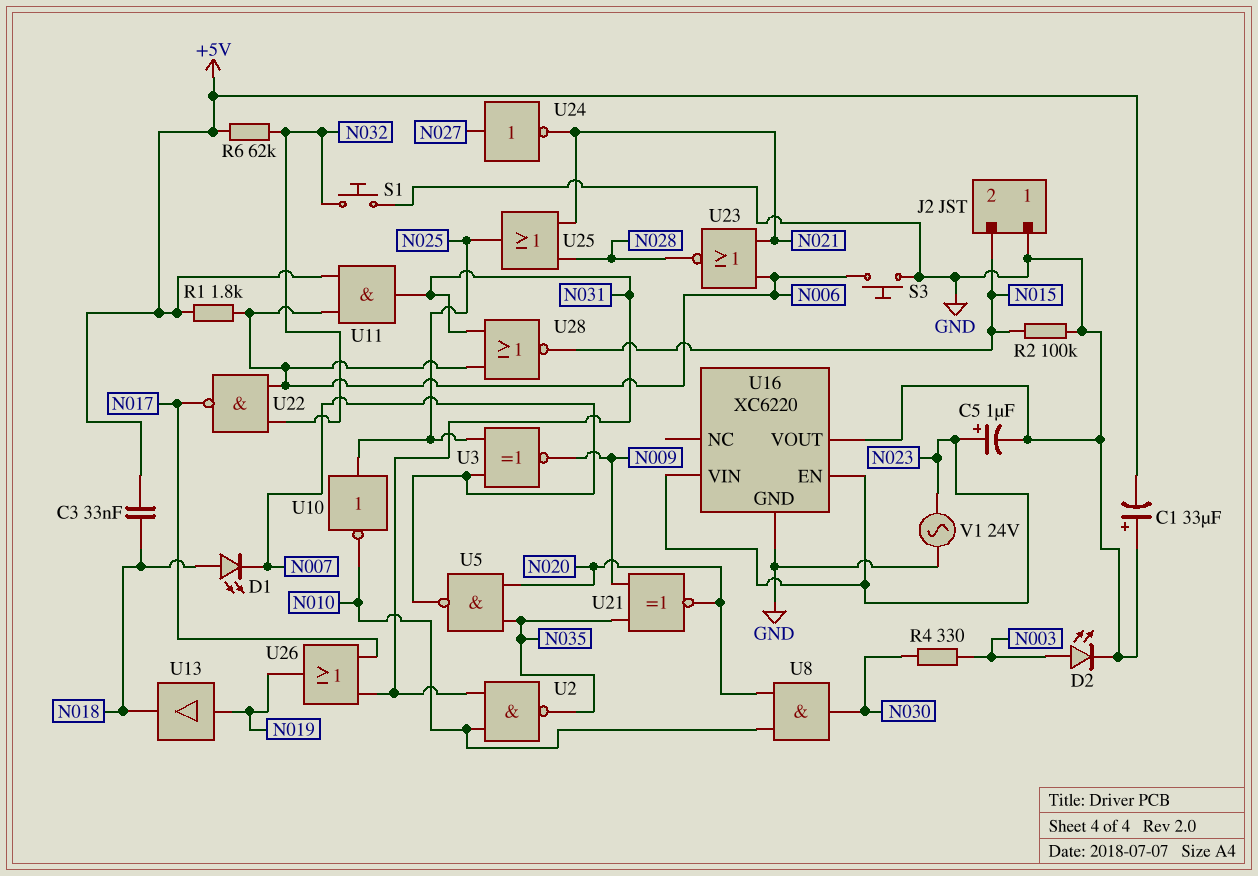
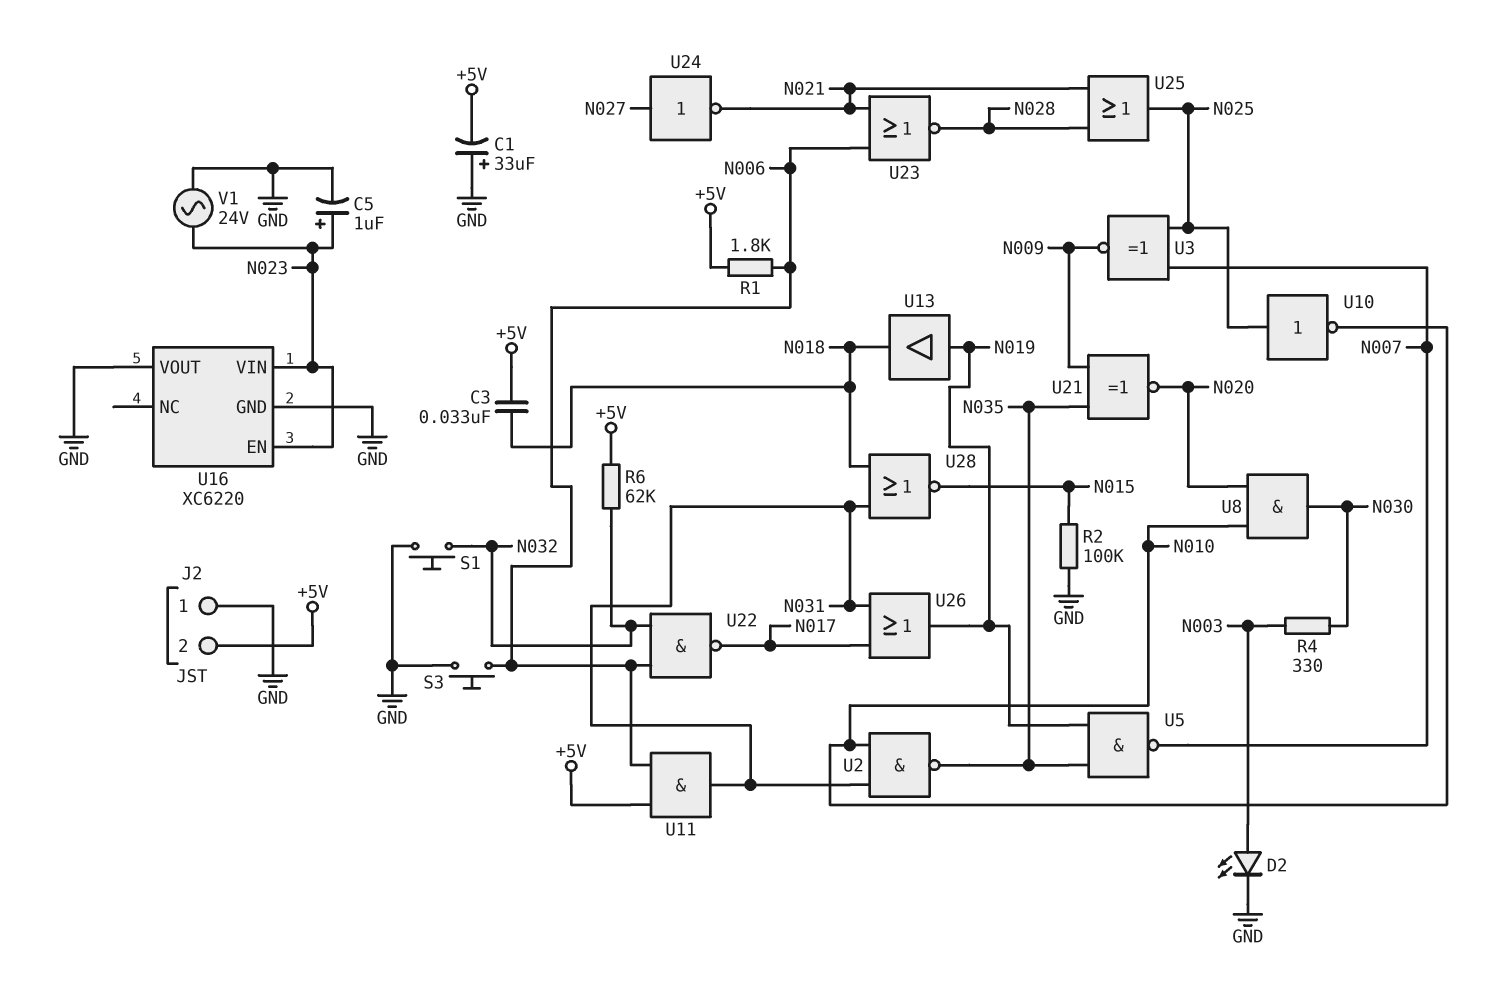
D1: LED (A N018, K N007) -> none
J2 pin 2: N015 -> +5V
U5: NAND (in N020, in N035, out N007) -> NAND (in N019, in N035, out N007)
U28: NOR (in N006, in N031, out N015) -> NOR (in N018, in N031, out N015)

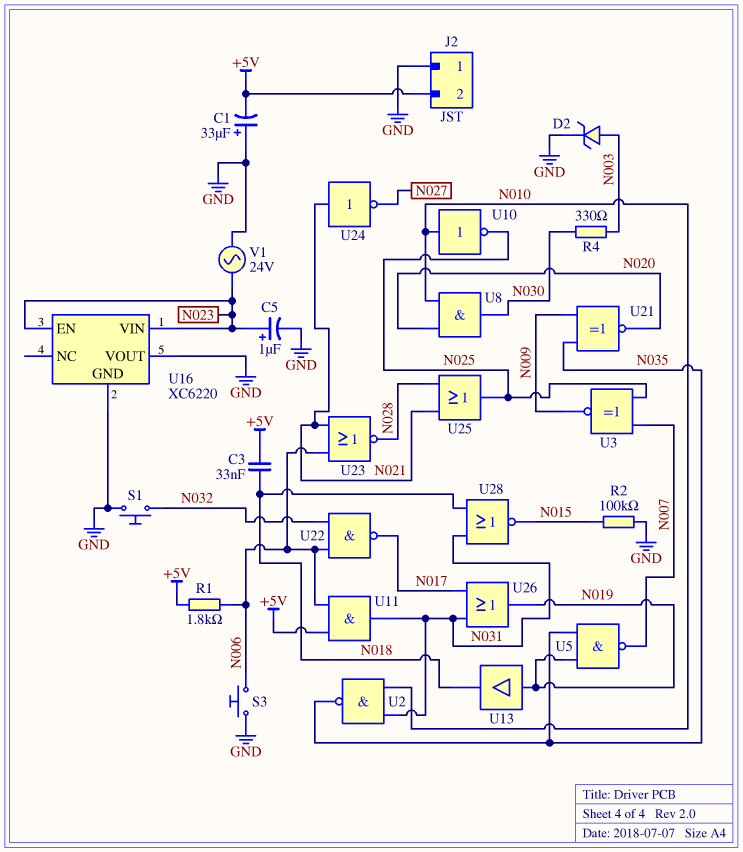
D2: LED (A N003, K GND) -> zener (A N003, K GND)
R6: 62k (+5V, N032) -> none
U10: NOT (in N025, out N010) -> NOT (in N010, out N025)
U24: NOT (in N027, out N021) -> NOT (in N021, out N027)

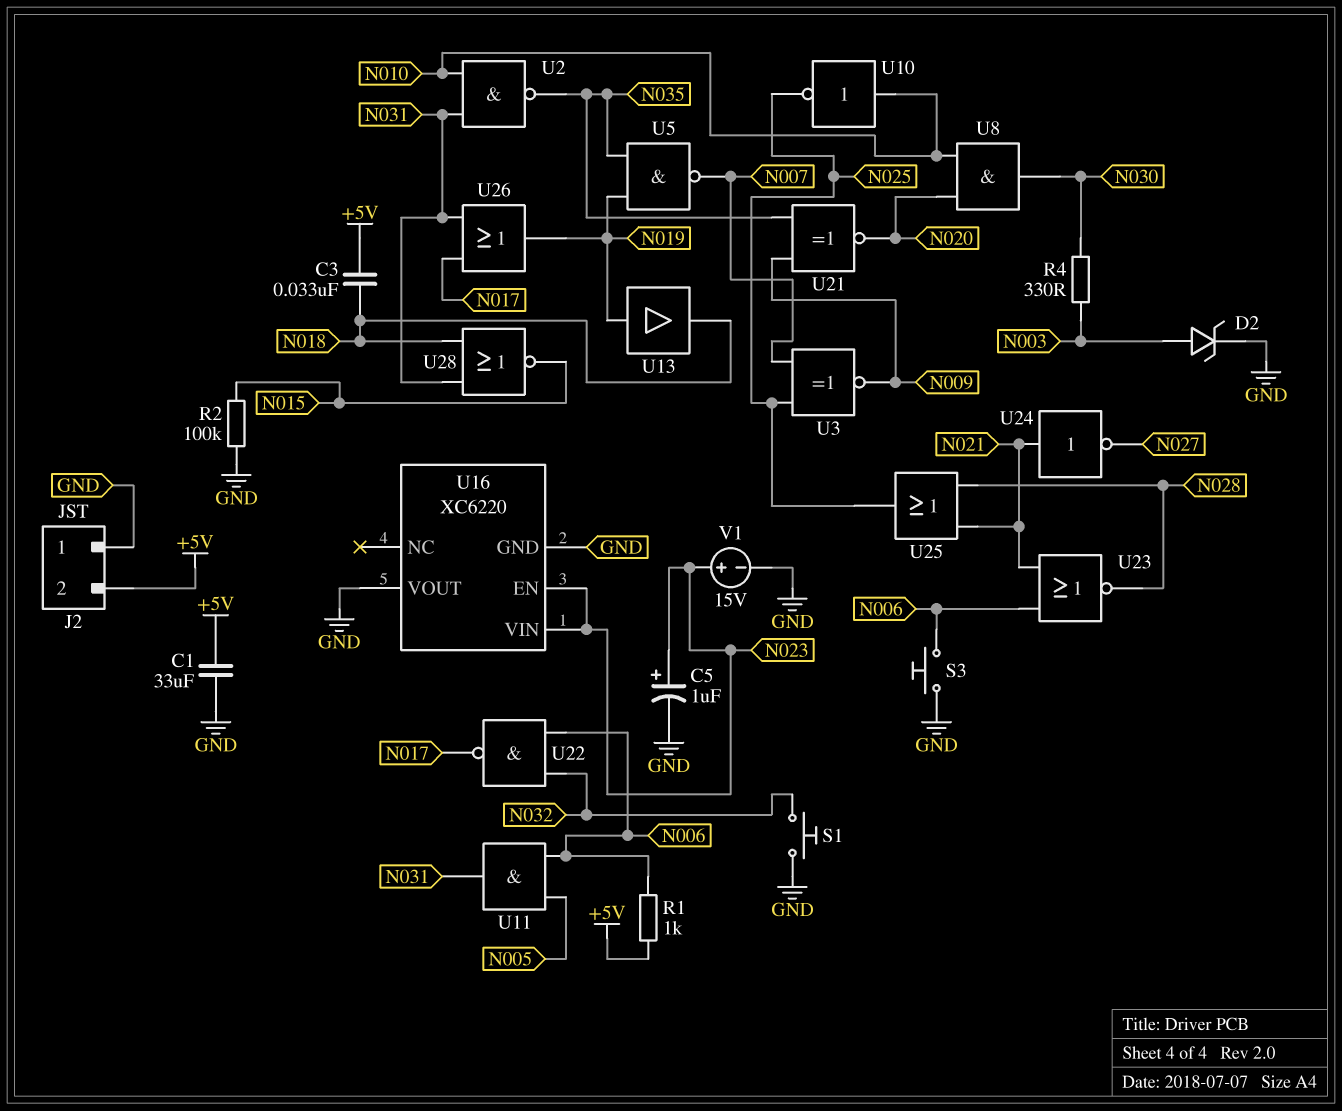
C1: 33uF (plus GND, minus +5V) -> 33uF (+5V, GND)
R1: 1.8k (+5V, N006) -> 1k (+5V, N006)
U11: AND (in +5V, in N006, out N031) -> AND (in N005, in N006, out N031)
V1: AC 24V (GND, N023) -> 15V (plus N023, minus GND)

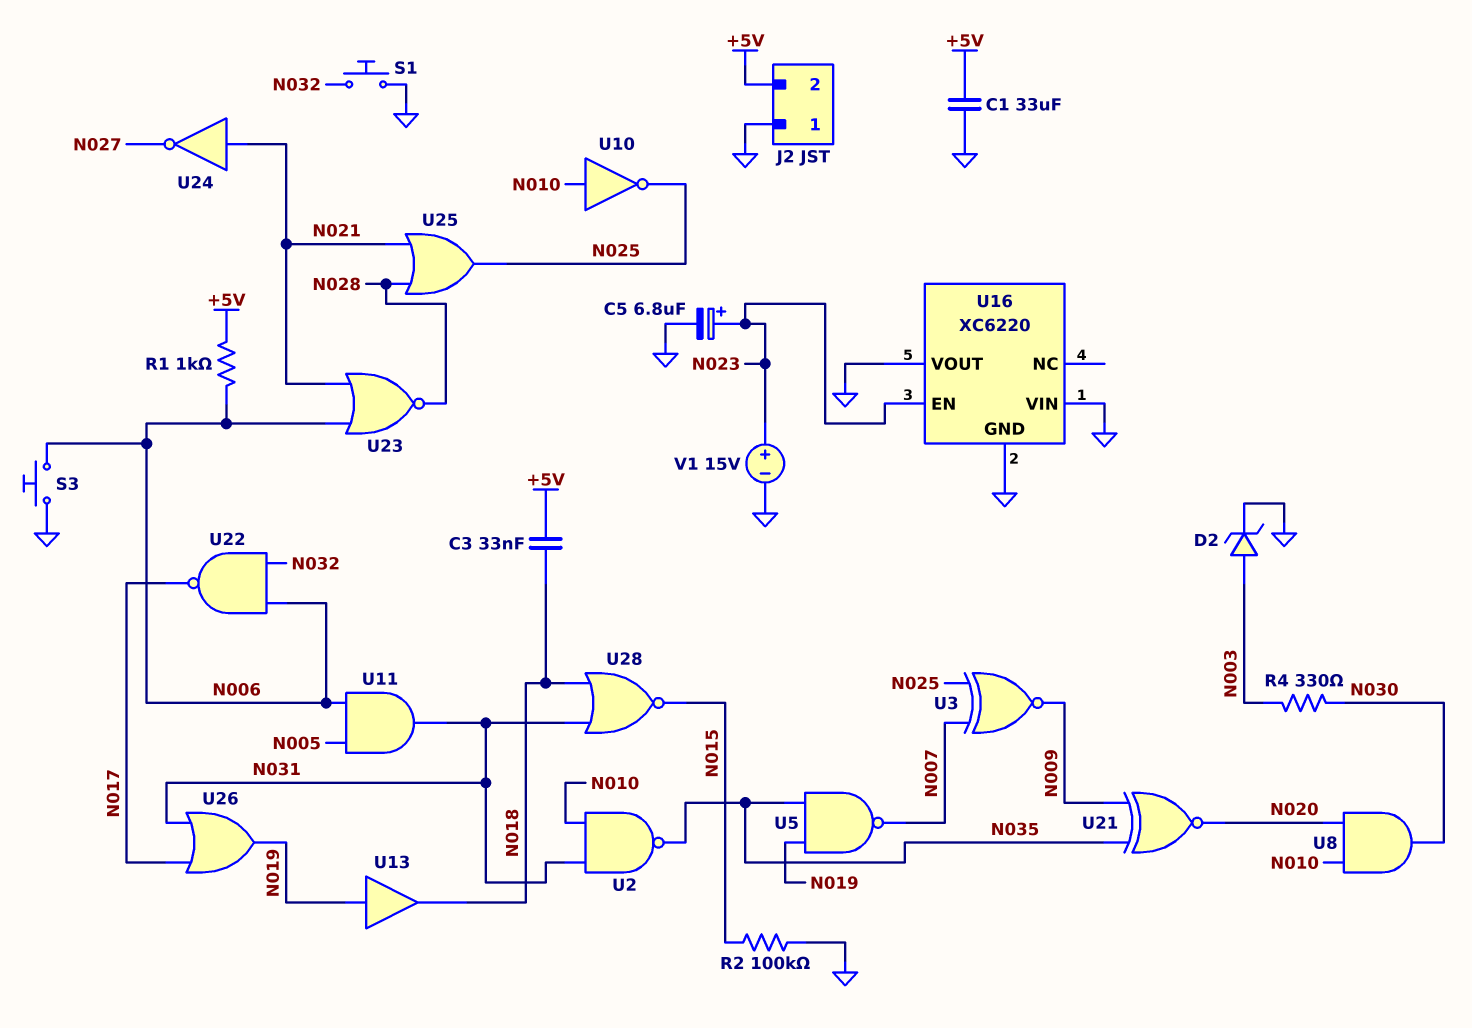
C5: 1uF (plus N023, minus GND) -> 6.8uF (plus N023, minus GND)
U16 pin VIN: N023 -> GND

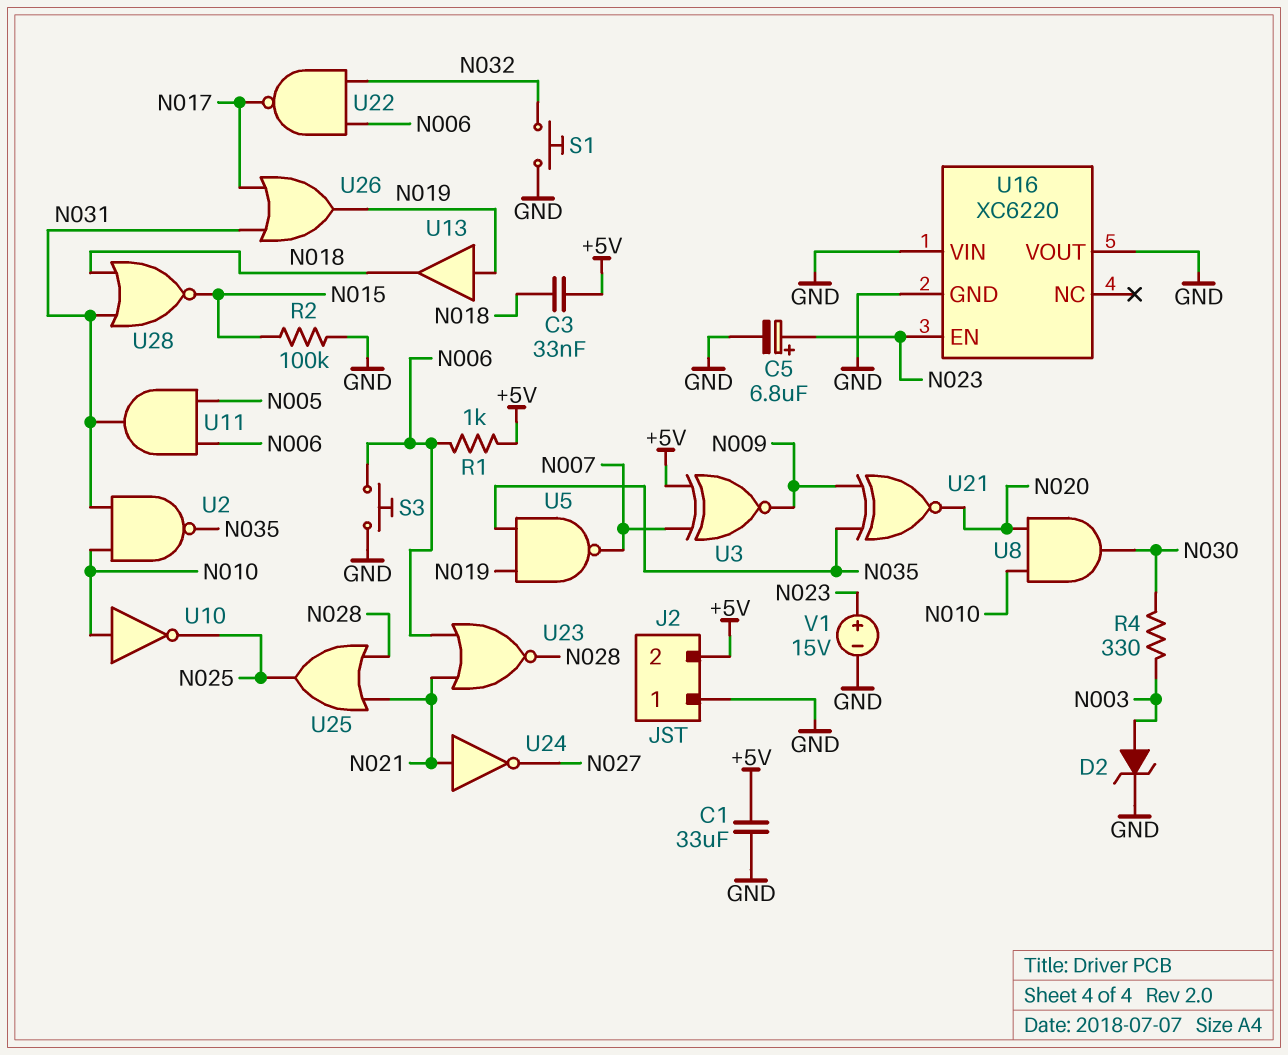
U3: XNOR (in N007, in N025, out N009) -> XNOR (in +5V, in N007, out N009)

